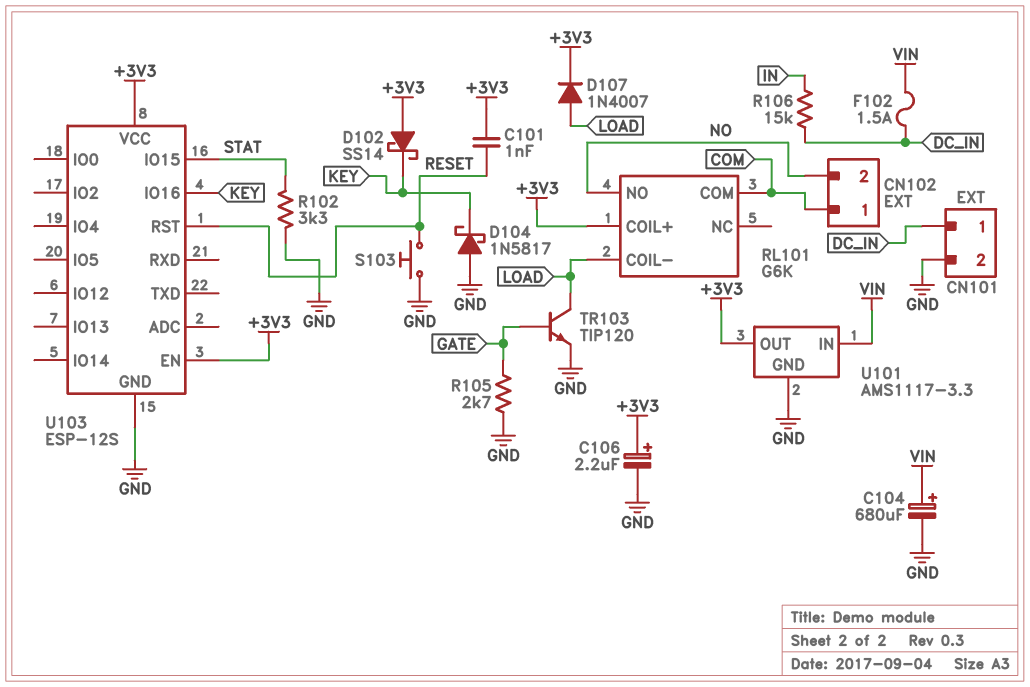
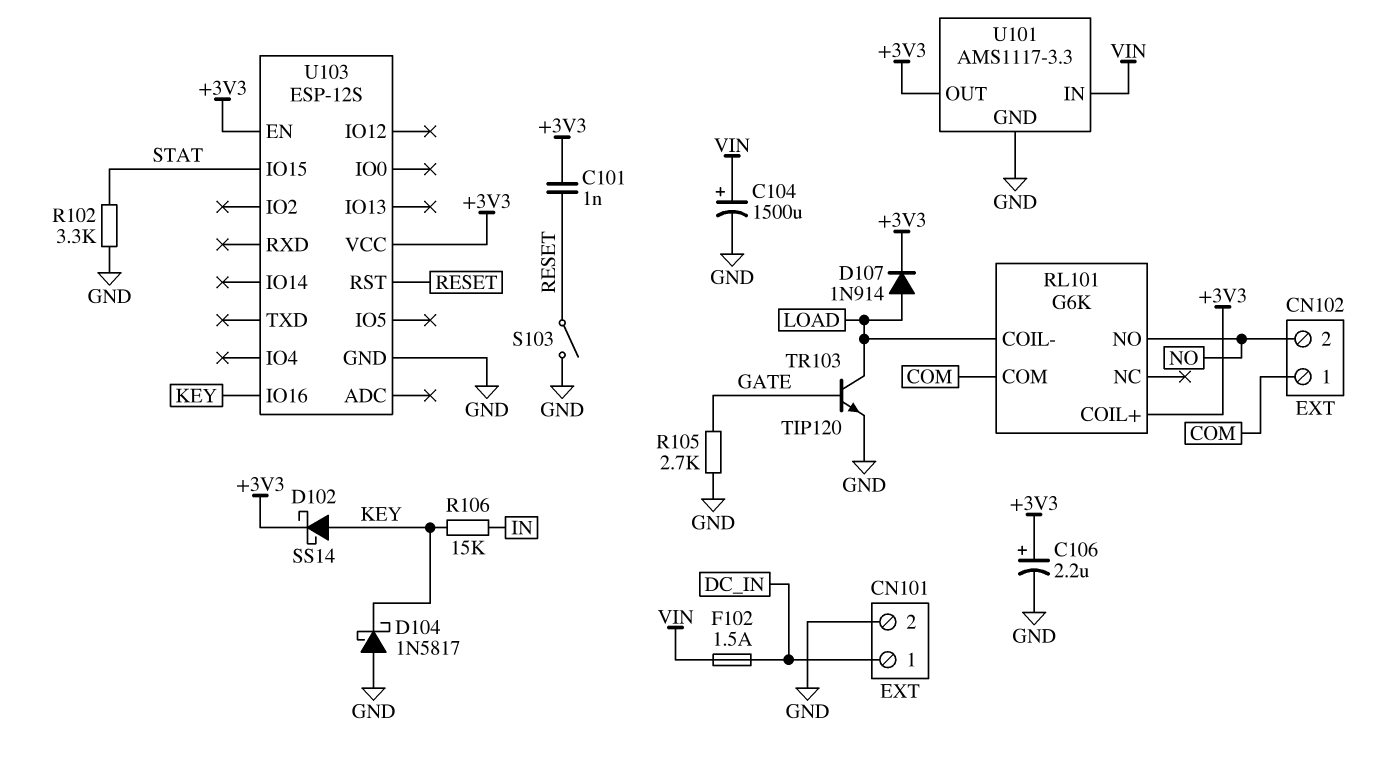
C104: 680uF (plus VIN, minus GND) -> 1500uF (plus VIN, minus GND)
D102: schottky SS14 (A +3V3, K KEY) -> schottky SS14 (A KEY, K +3V3)
D107: diode 1N4007 (A LOAD, K +3V3) -> diode 1N914 (A LOAD, K +3V3)
R106: 15k (DC_IN, IN) -> 15k (IN, KEY)
S103: button (GND, RESET) -> switch (GND, RESET)

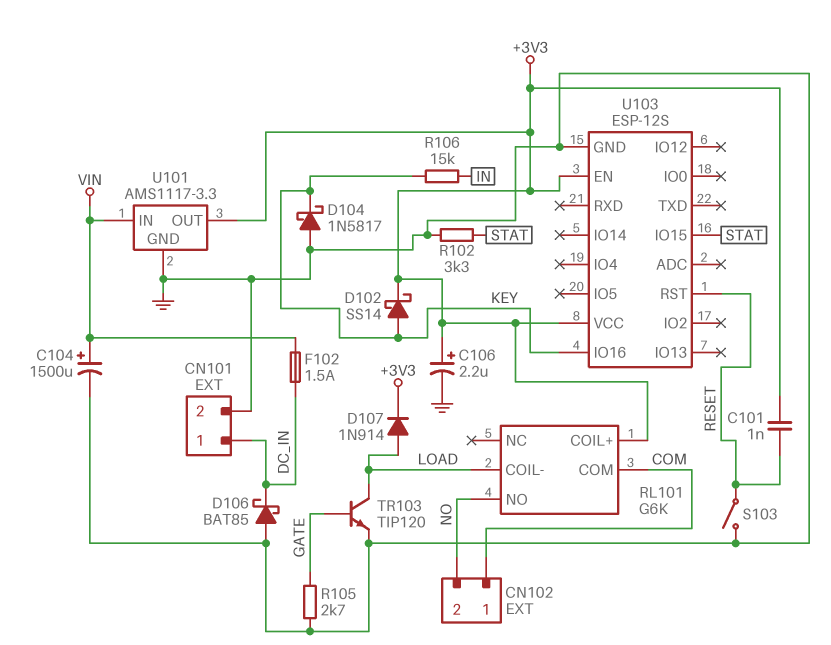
D106: none -> schottky BAT85 (A GND, K DC_IN)

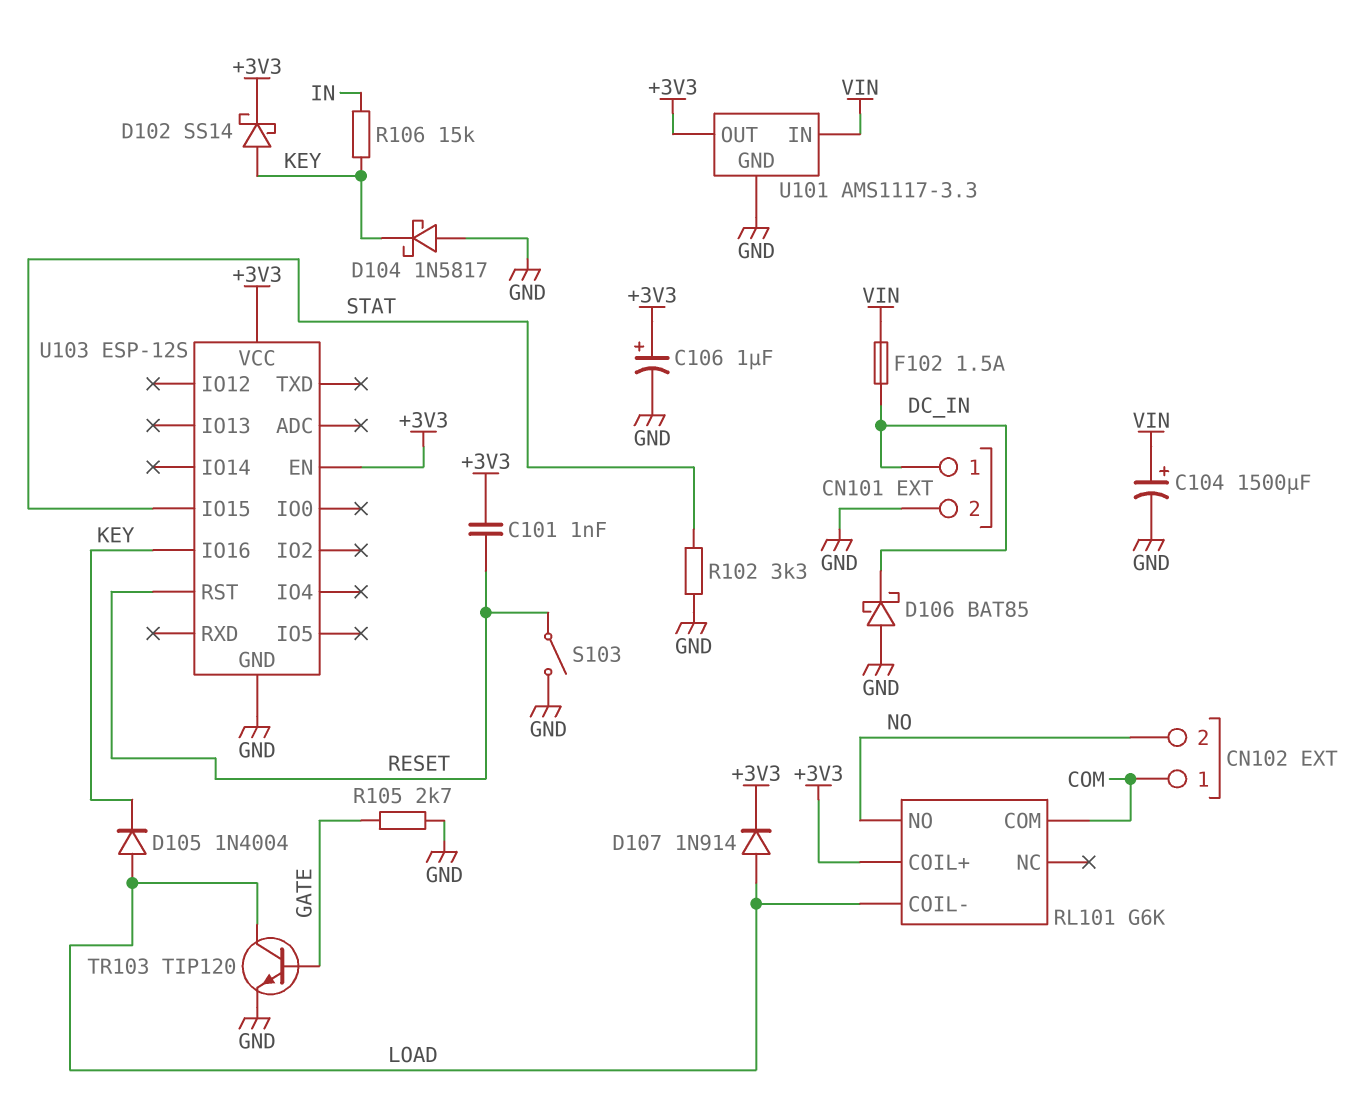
C106: 2.2uF (plus +3V3, minus GND) -> 1uF (plus +3V3, minus GND)
D105: none -> diode 1N4004 (A LOAD, K KEY)

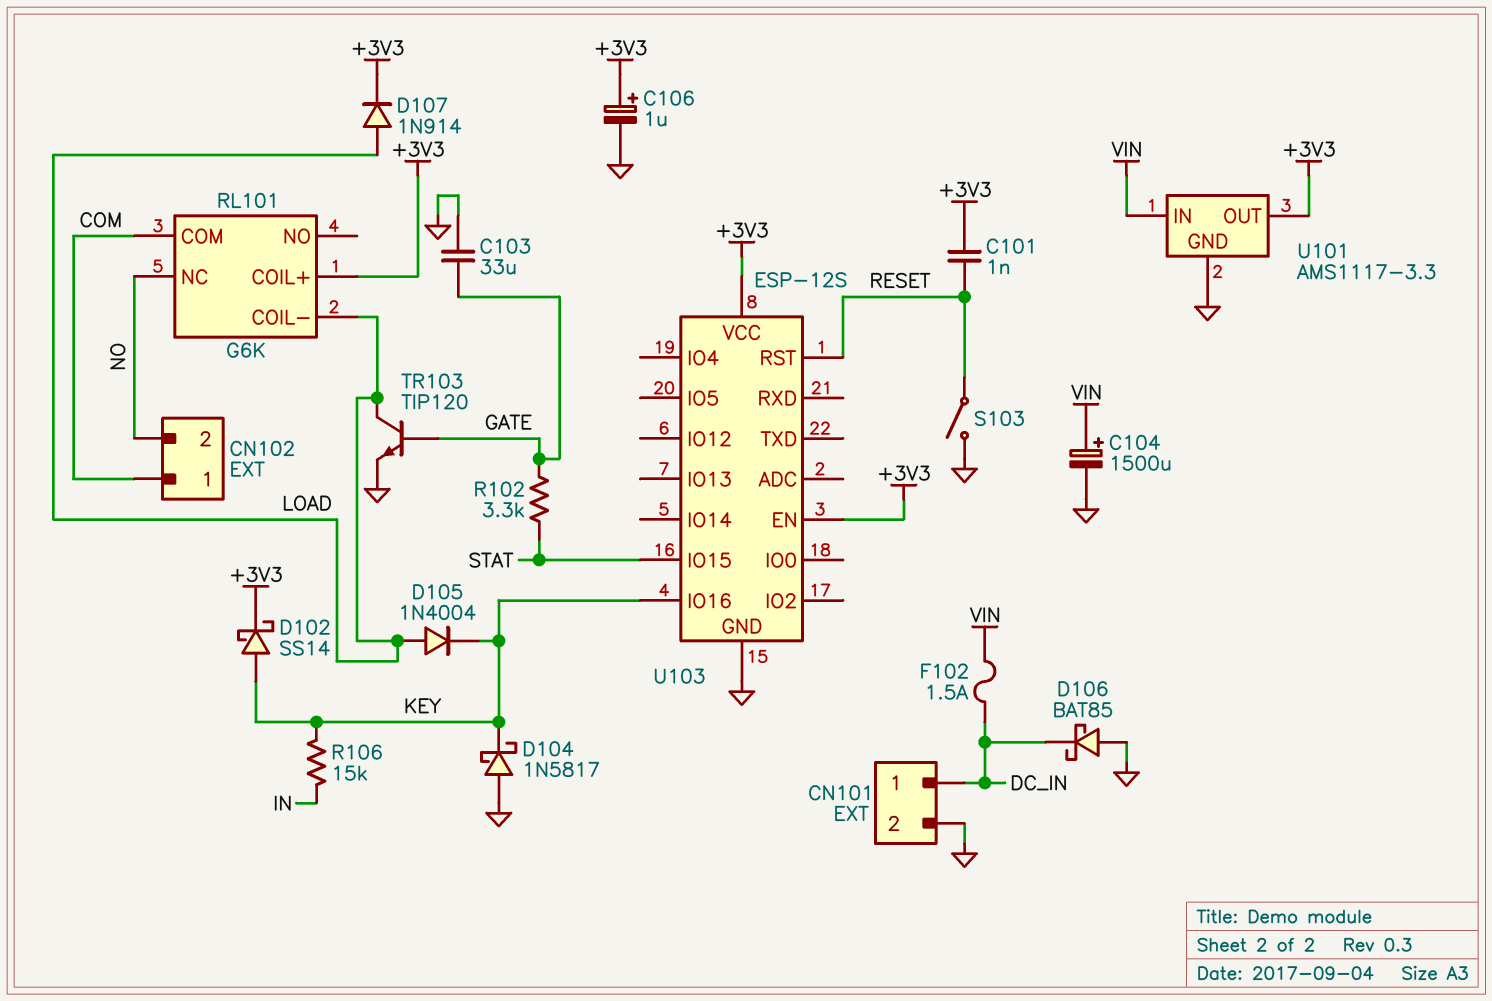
C103: none -> 33uF (GATE, GND)
R102: 3.3k (GND, STAT) -> 3.3k (GATE, STAT)
R105: 2.7k (GATE, GND) -> none
RL101 pin NC: none -> NO
RL101 pin NO: NO -> none

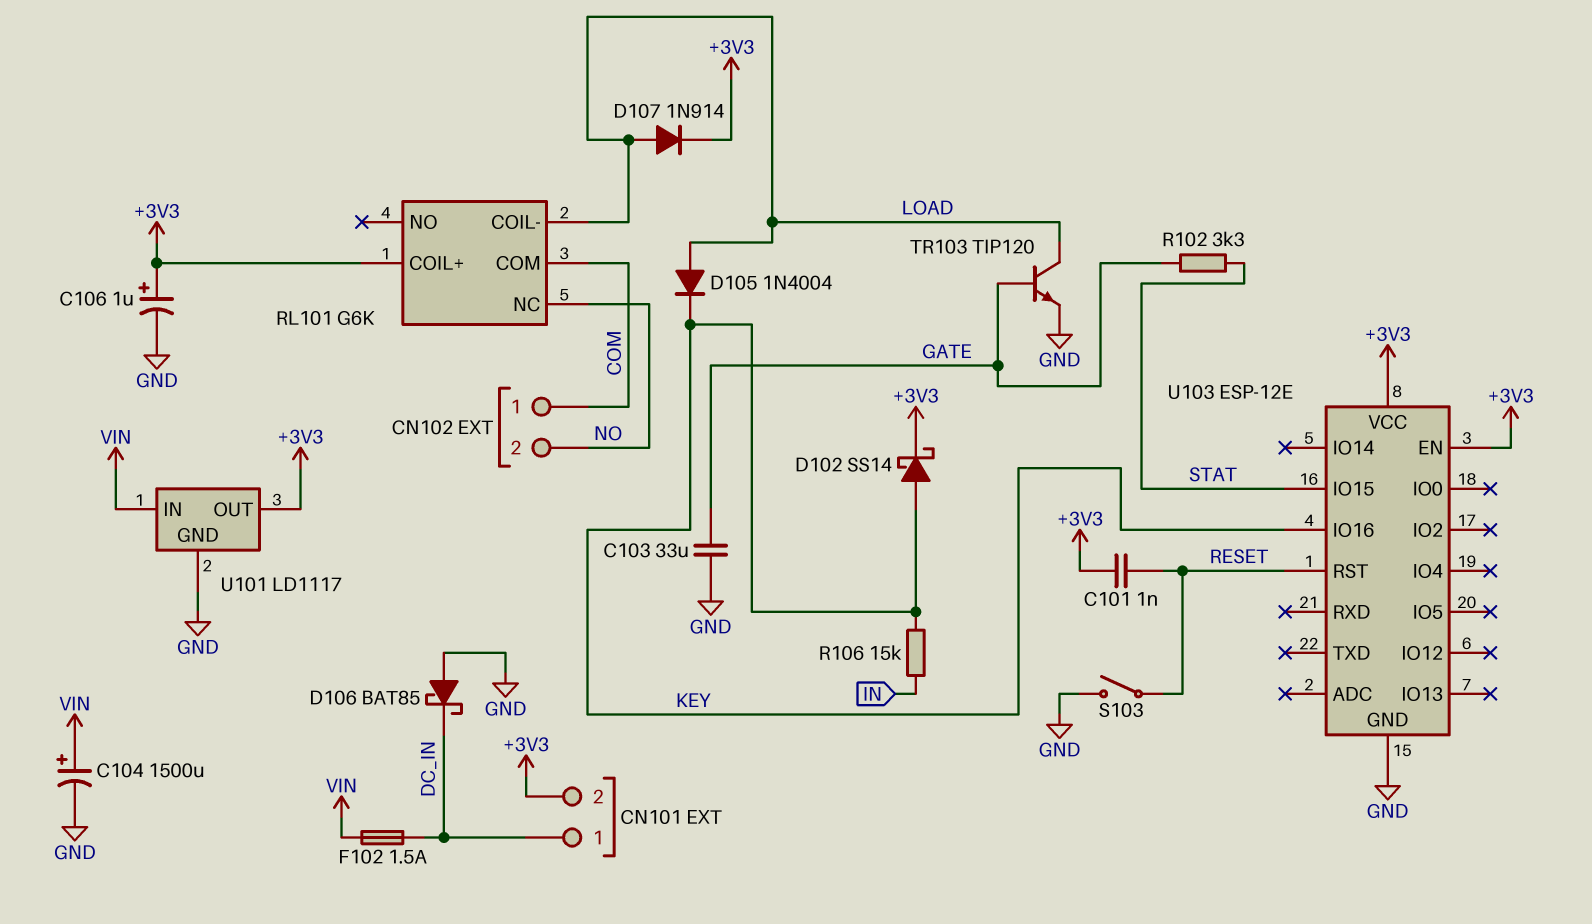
CN101 pin 2: GND -> +3V3
D104: schottky 1N5817 (A GND, K KEY) -> none
U101: AMS1117-3.3 -> LD1117
U103: ESP-12S -> ESP-12E

